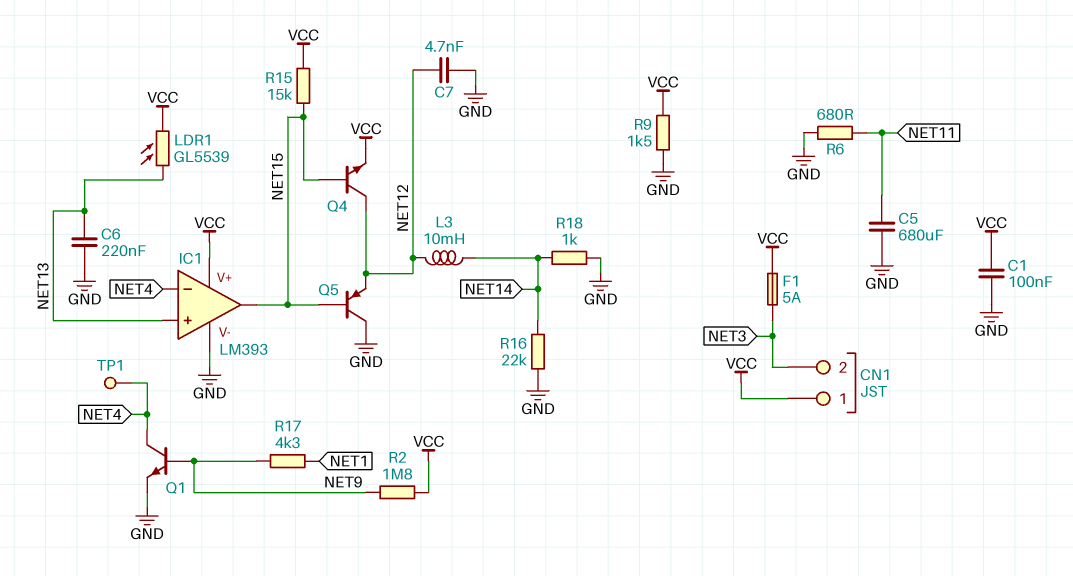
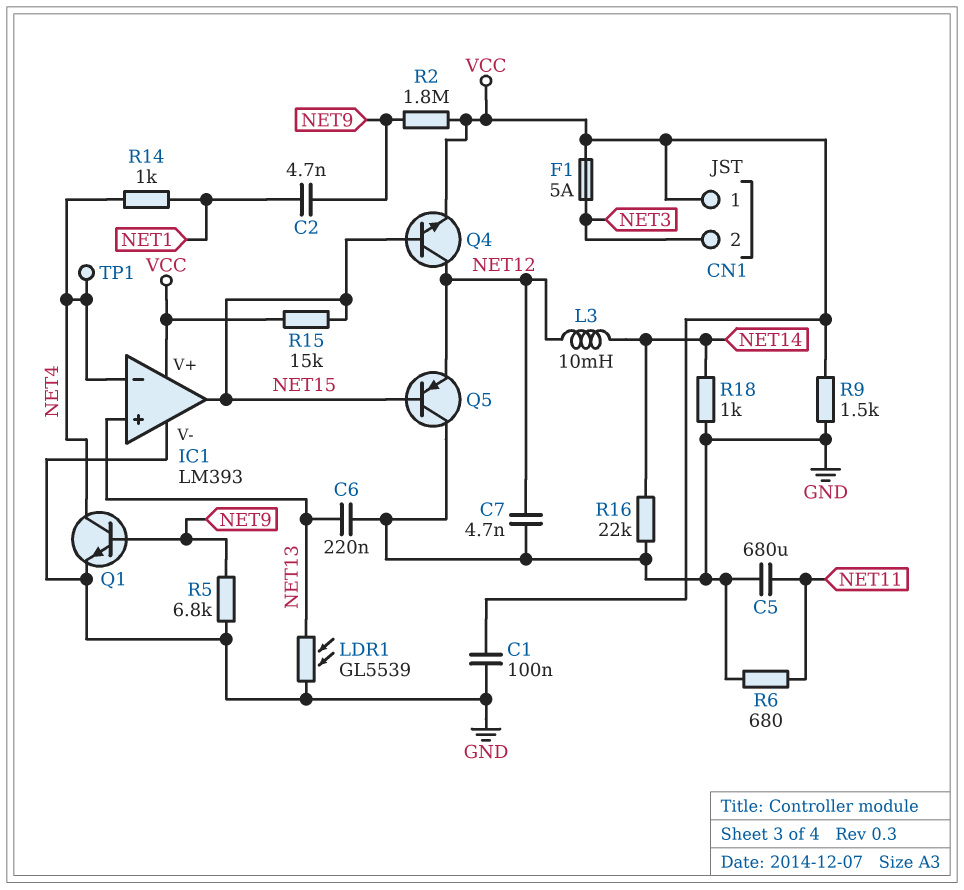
C2: none -> 4.7nF (NET1, NET9)
LDR1: GL5539 (NET13, VCC) -> GL5539 (GND, NET13)
R5: none -> 6.8k (GND, NET9)
R14: none -> 1k (NET1, NET4)
R17: 4.3k (NET1, NET9) -> none

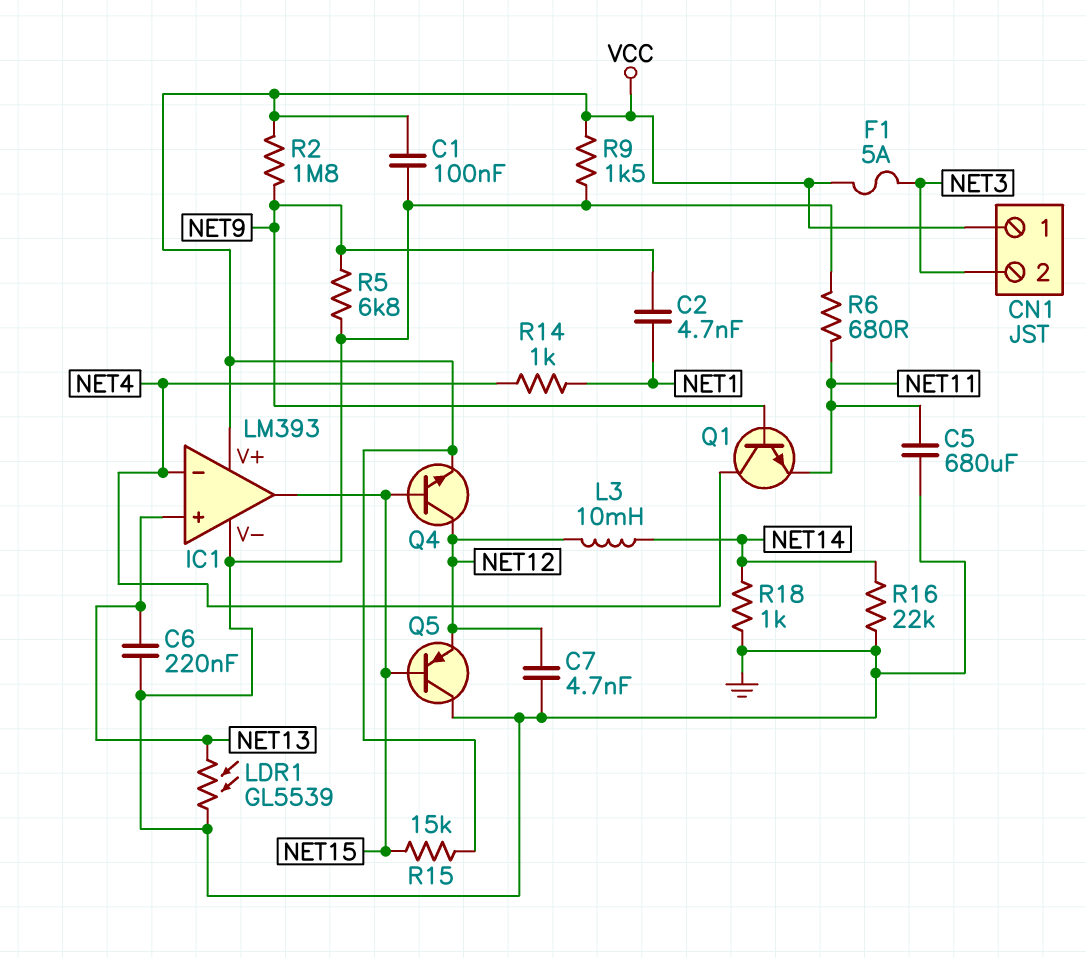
Q1: NPN (B NET9, C NET4, E GND) -> NPN (B NET9, C NET4, E NET11)
TP1: test point (NET4) -> none

